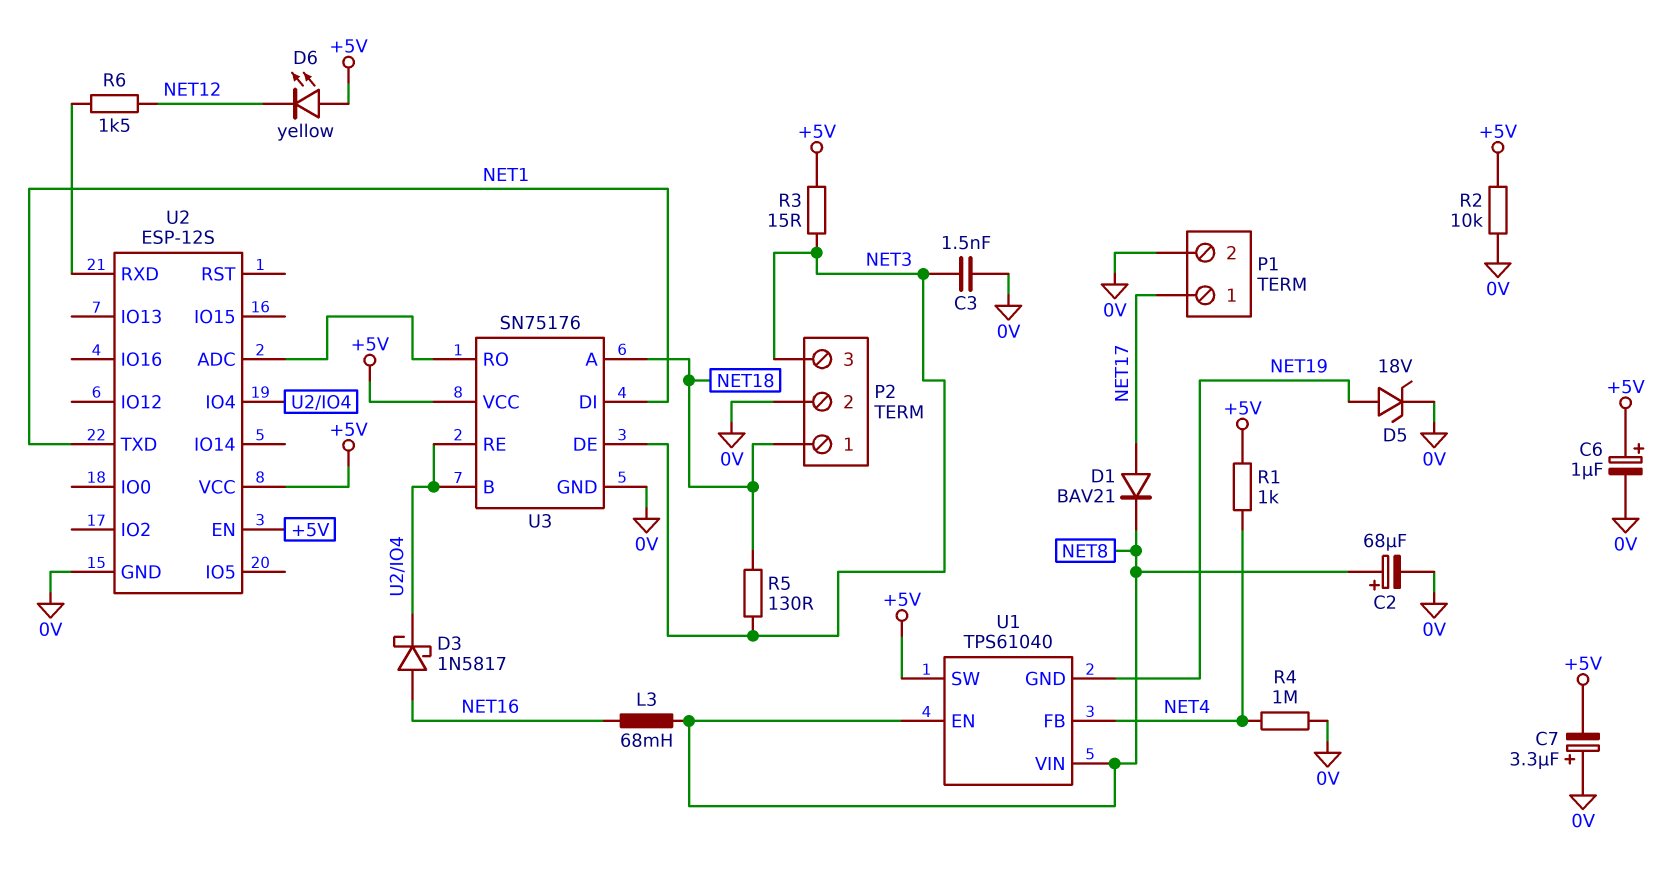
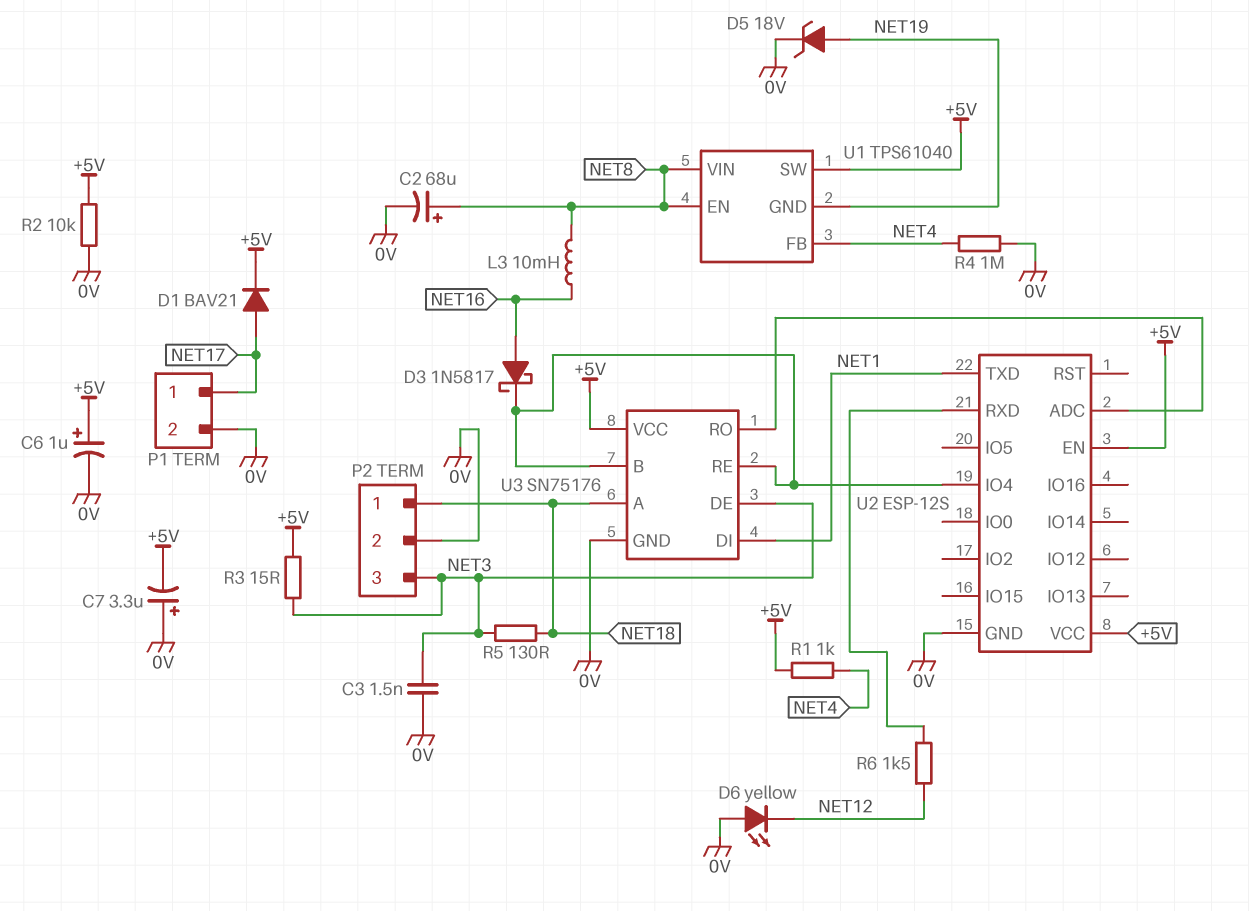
D1: diode BAV21 (A NET17, K NET8) -> diode BAV21 (A NET17, K +5V)
D6: LED yellow (A +5V, K NET12) -> LED yellow (A 0V, K NET12)
L3: 68mH (NET8, NET16) -> 10mH (NET8, NET16)

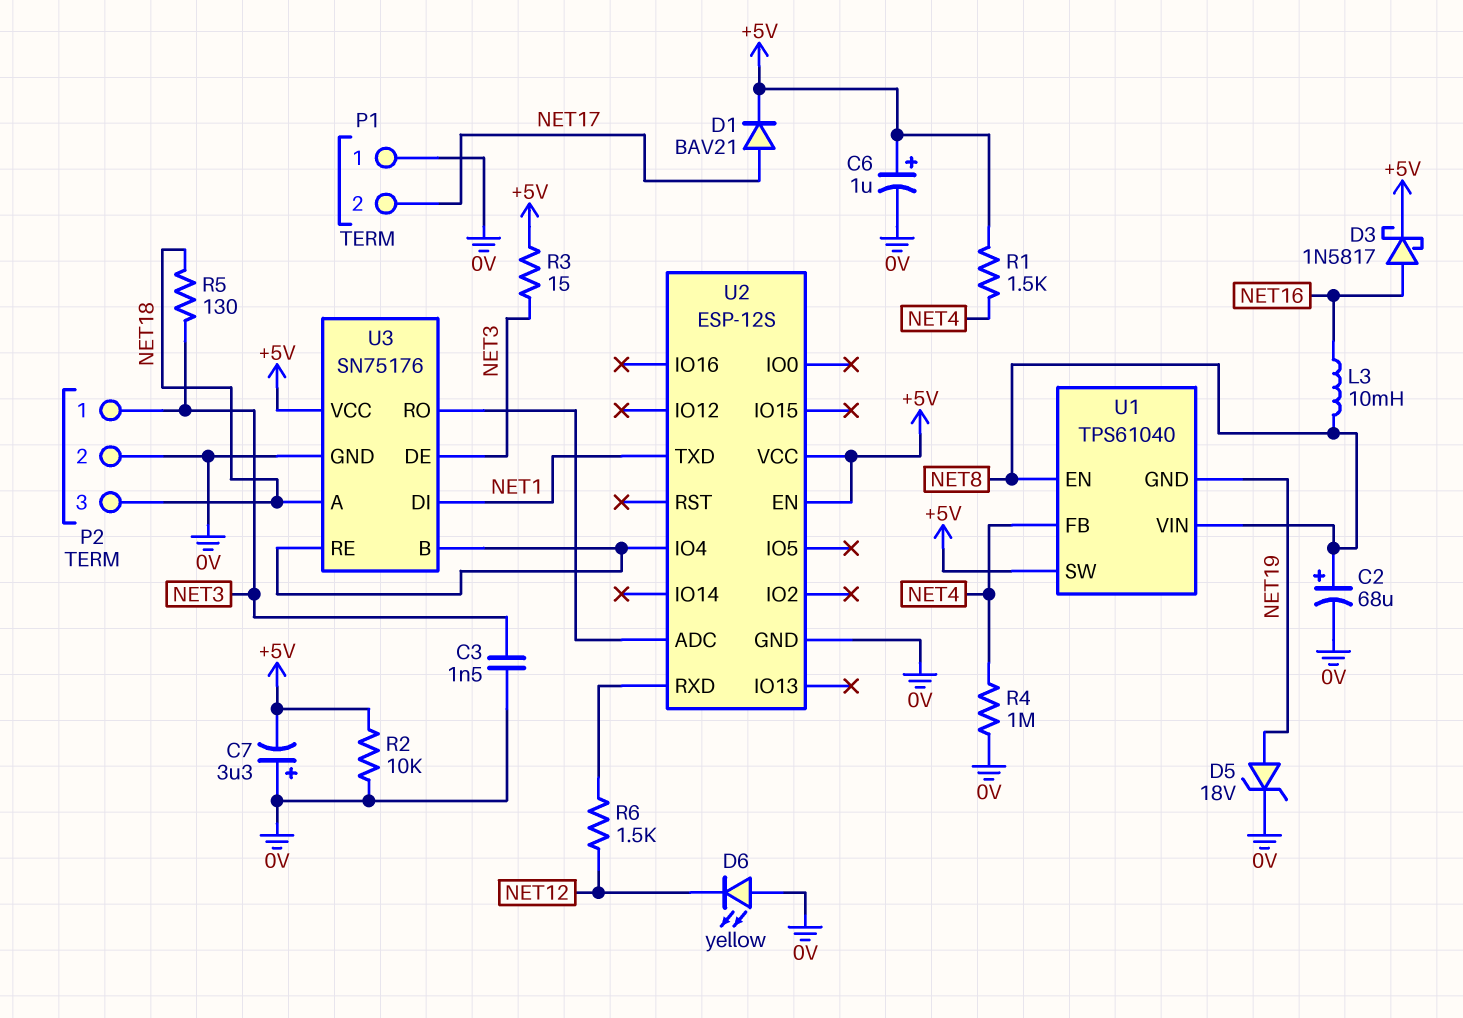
D3: schottky 1N5817 (A NET16, K U2/IO4) -> schottky 1N5817 (A NET16, K +5V)
P1 pin 1: NET17 -> 0V
P1 pin 2: 0V -> NET17
P2 pin 1: NET18 -> NET3
P2 pin 3: NET3 -> NET18
R1: 1k (+5V, NET4) -> 1.5k (+5V, NET4)

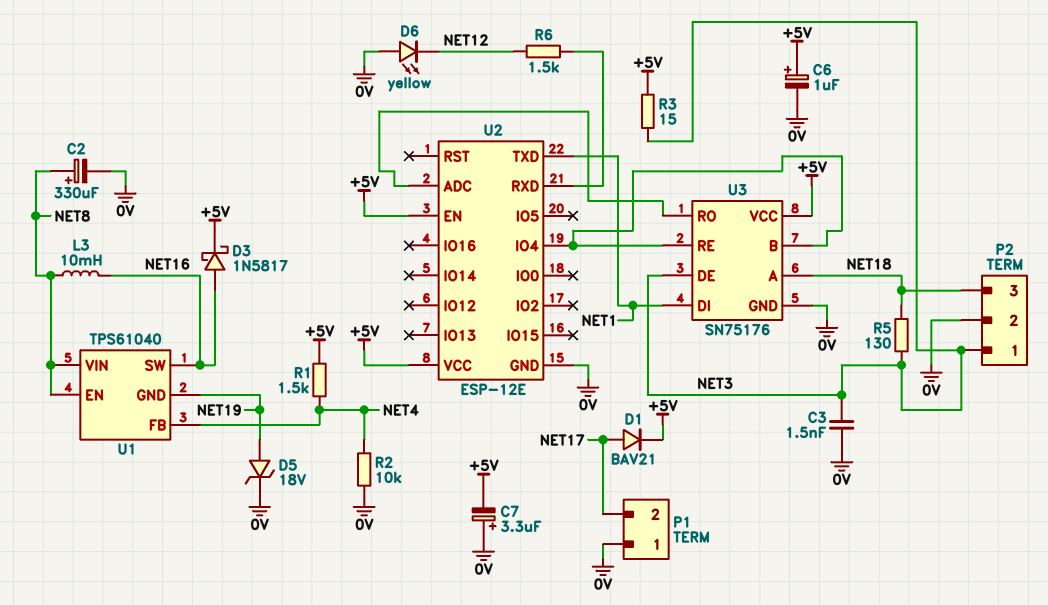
C2: 68uF (plus NET8, minus 0V) -> 330uF (plus NET8, minus 0V)
R2: 10k (+5V, 0V) -> 10k (0V, NET4)
R4: 1M (0V, NET4) -> none
U1 pin SW: +5V -> NET16
U2: ESP-12S -> ESP-12E

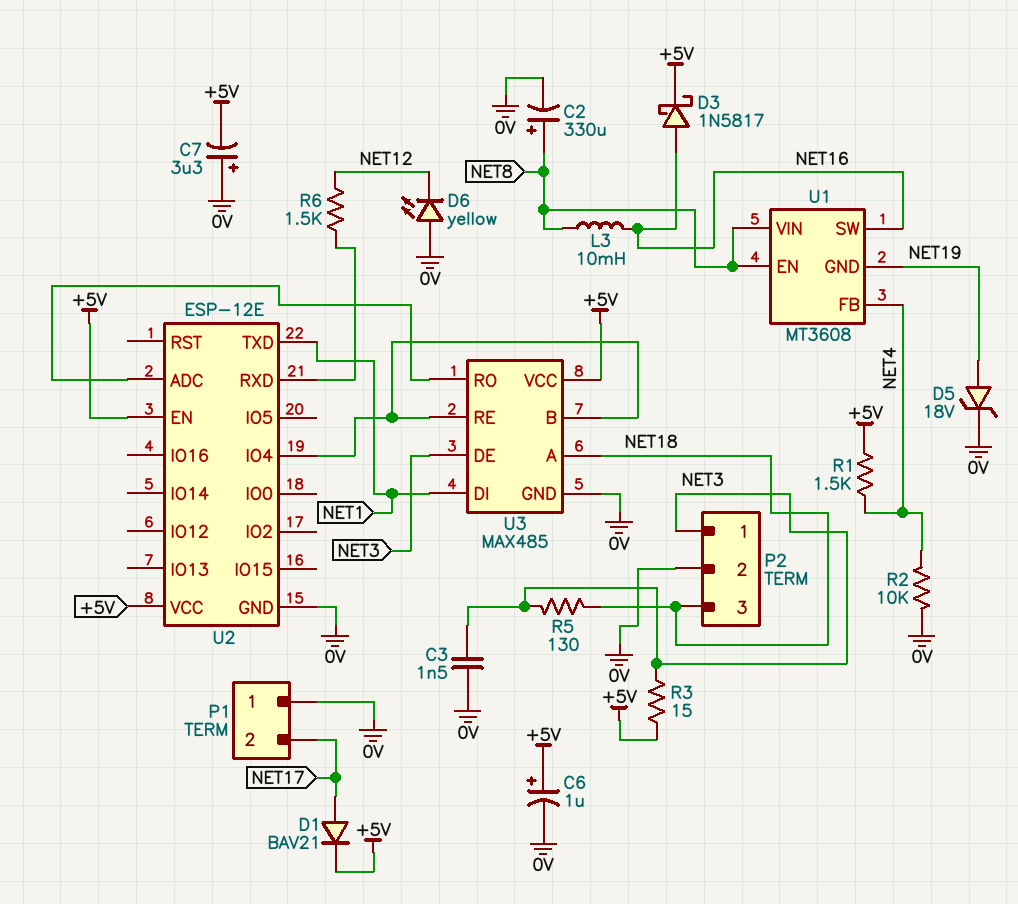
U1: TPS61040 -> MT3608
U3: SN75176 -> MAX485

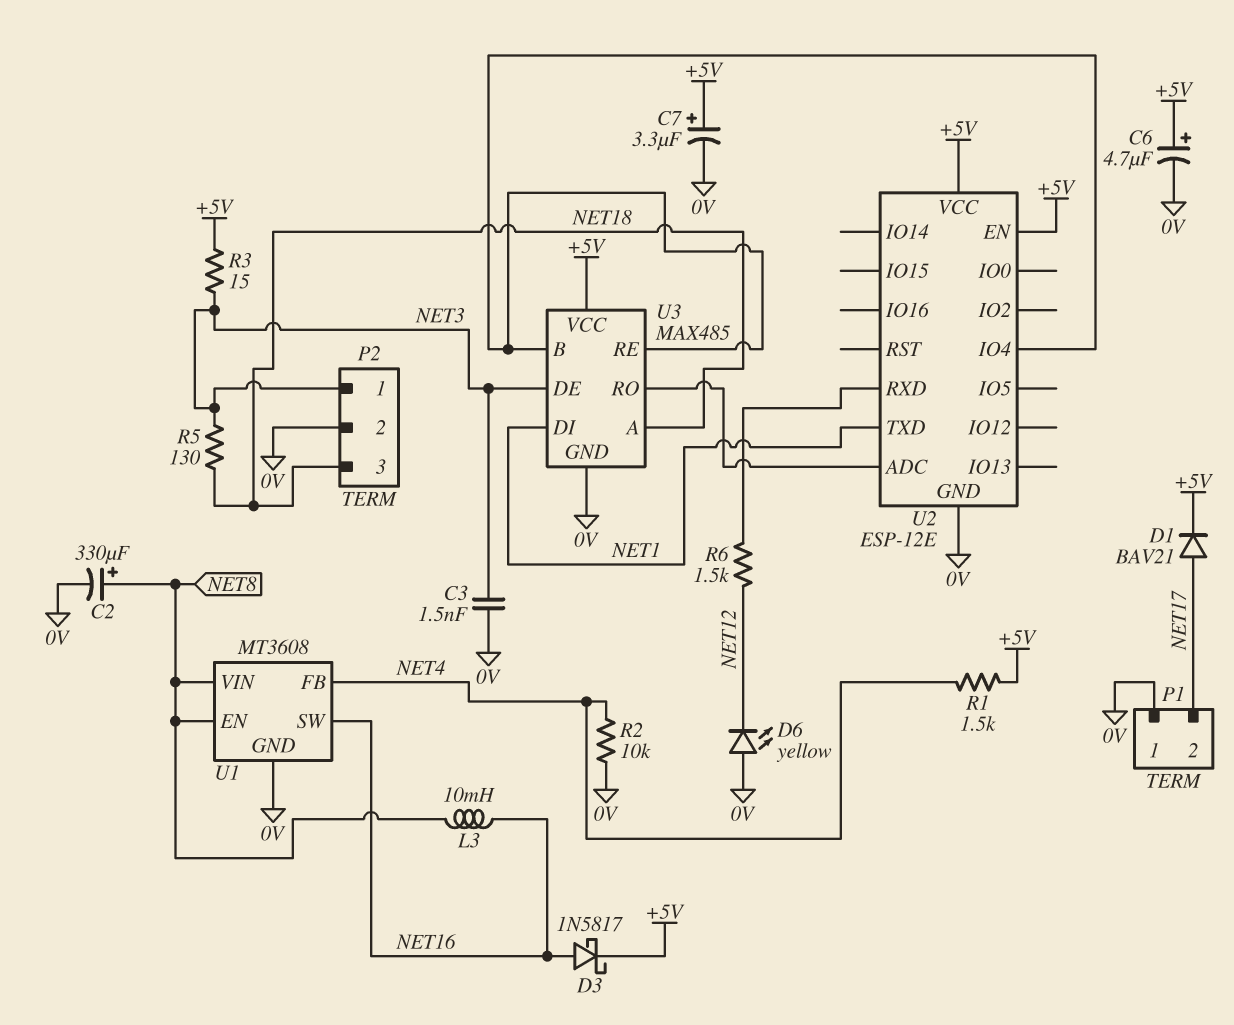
C6: 1uF (plus +5V, minus 0V) -> 4.7uF (plus +5V, minus 0V)
C7: 3.3uF (plus 0V, minus +5V) -> 3.3uF (plus +5V, minus 0V)
D5: zener 18V (A NET19, K 0V) -> none
U1 pin GND: NET19 -> 0V

